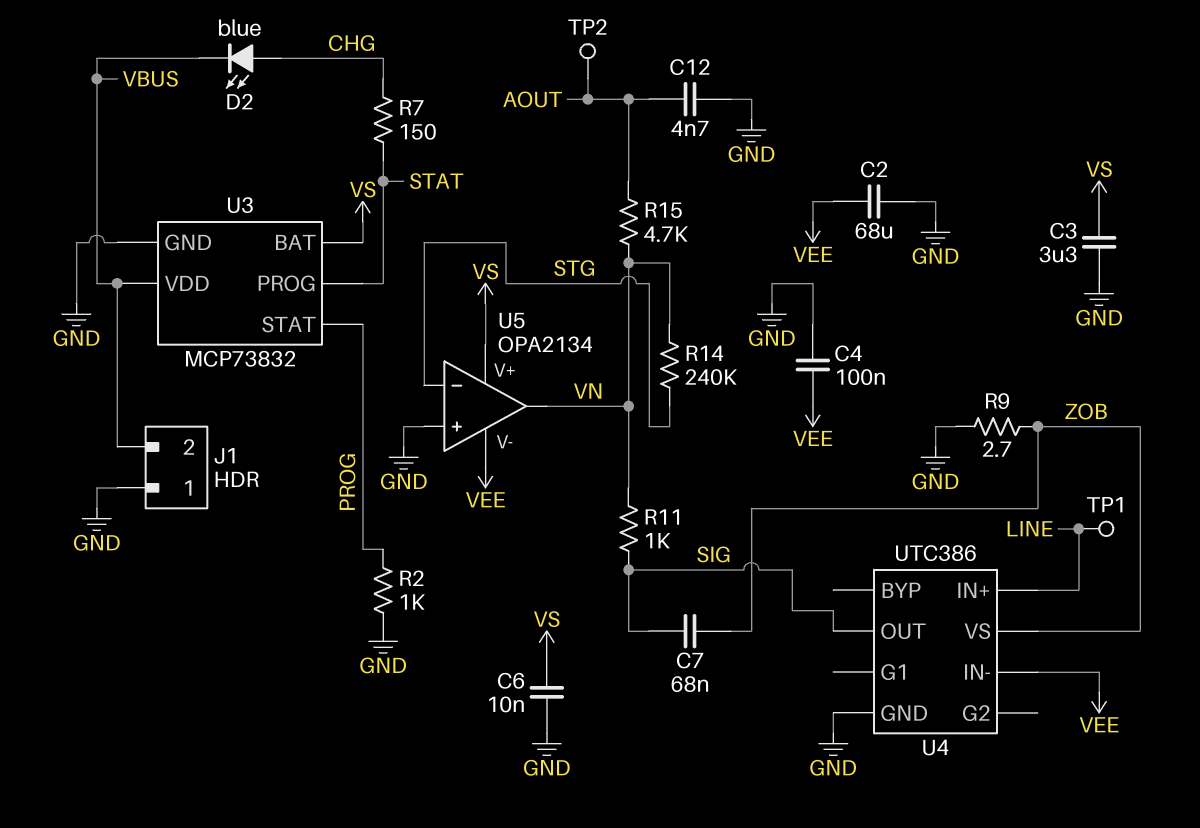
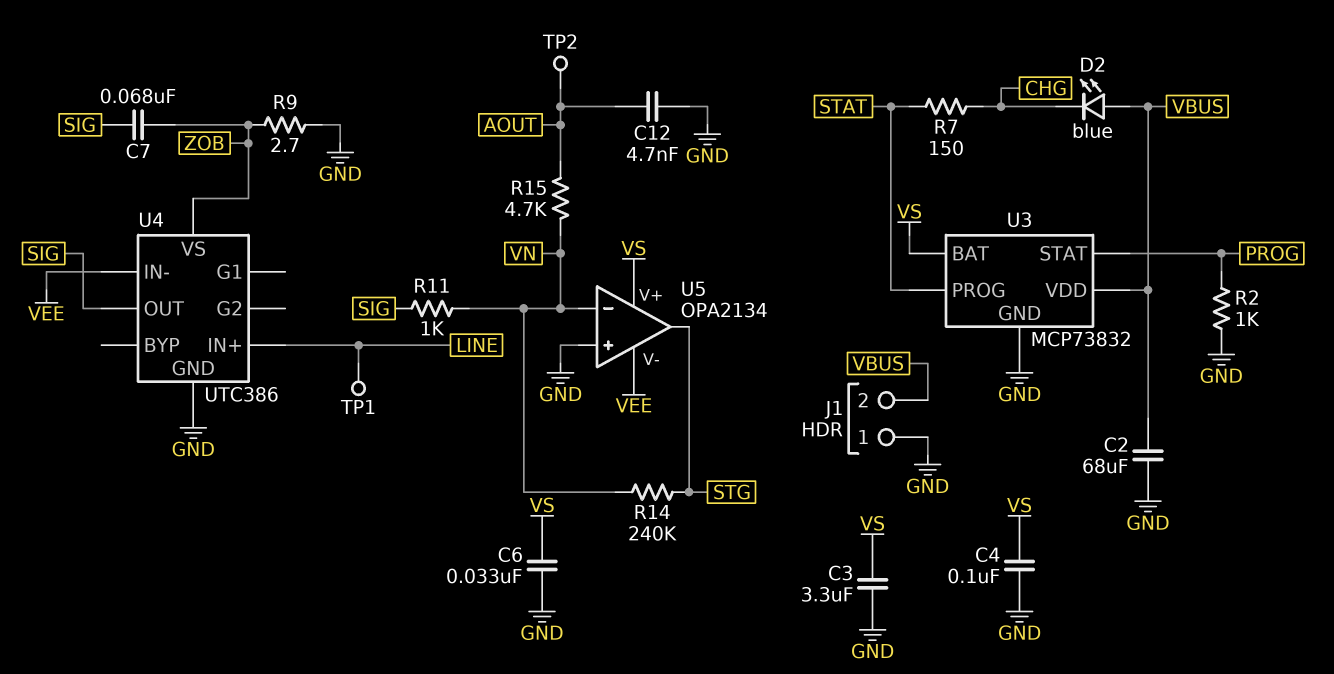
C2: 68uF (GND, VEE) -> 68uF (GND, VBUS)
C4: 100nF (GND, VEE) -> 100nF (GND, VS)
C6: 10nF (GND, VS) -> 33nF (GND, VS)
D2: LED blue (A CHG, K VBUS) -> LED blue (A VBUS, K CHG)
U5 pin in-: STG -> VN
U5 pin out: VN -> STG

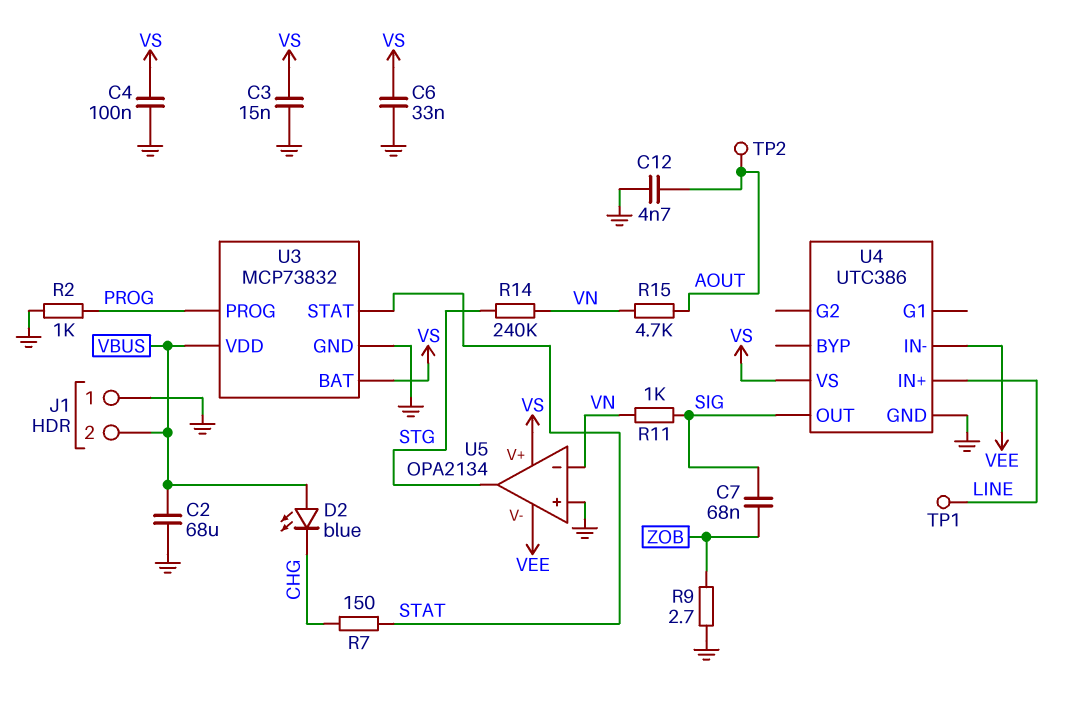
C3: 3.3uF (GND, VS) -> 15nF (GND, VS)
U3 pin PROG: STAT -> PROG
U3 pin STAT: PROG -> STAT
U4 pin VS: ZOB -> VS

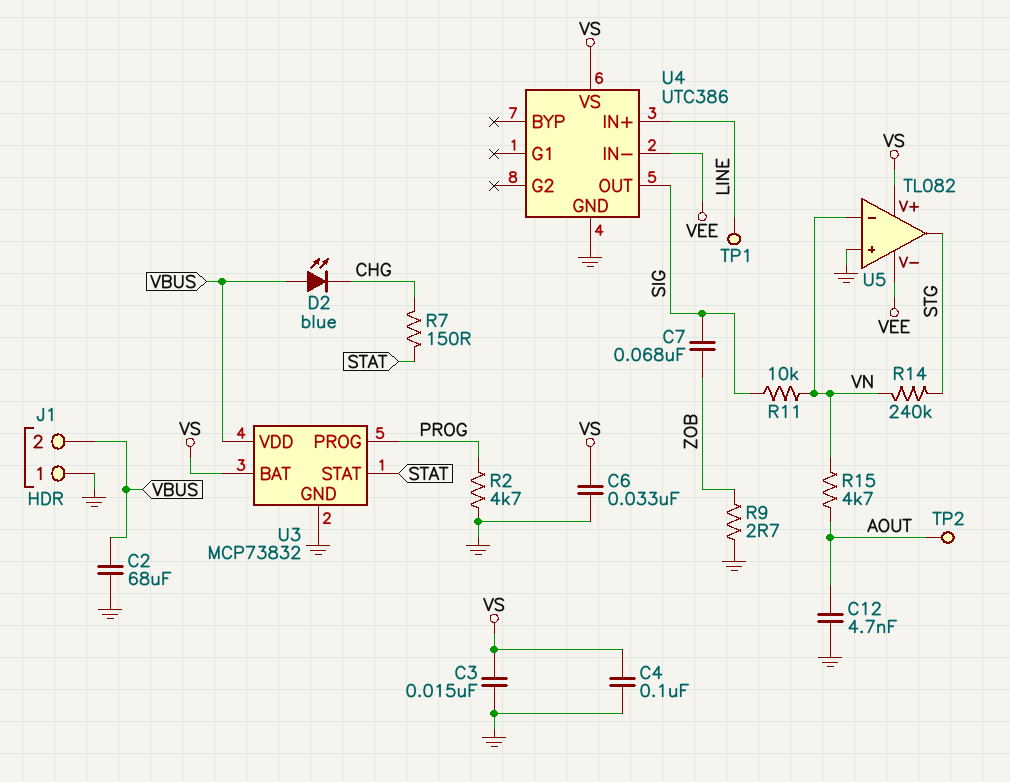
R2: 1k (GND, PROG) -> 4.7k (GND, PROG)
R11: 1k (SIG, VN) -> 10k (SIG, VN)
U5: OPA2134 -> TL082

